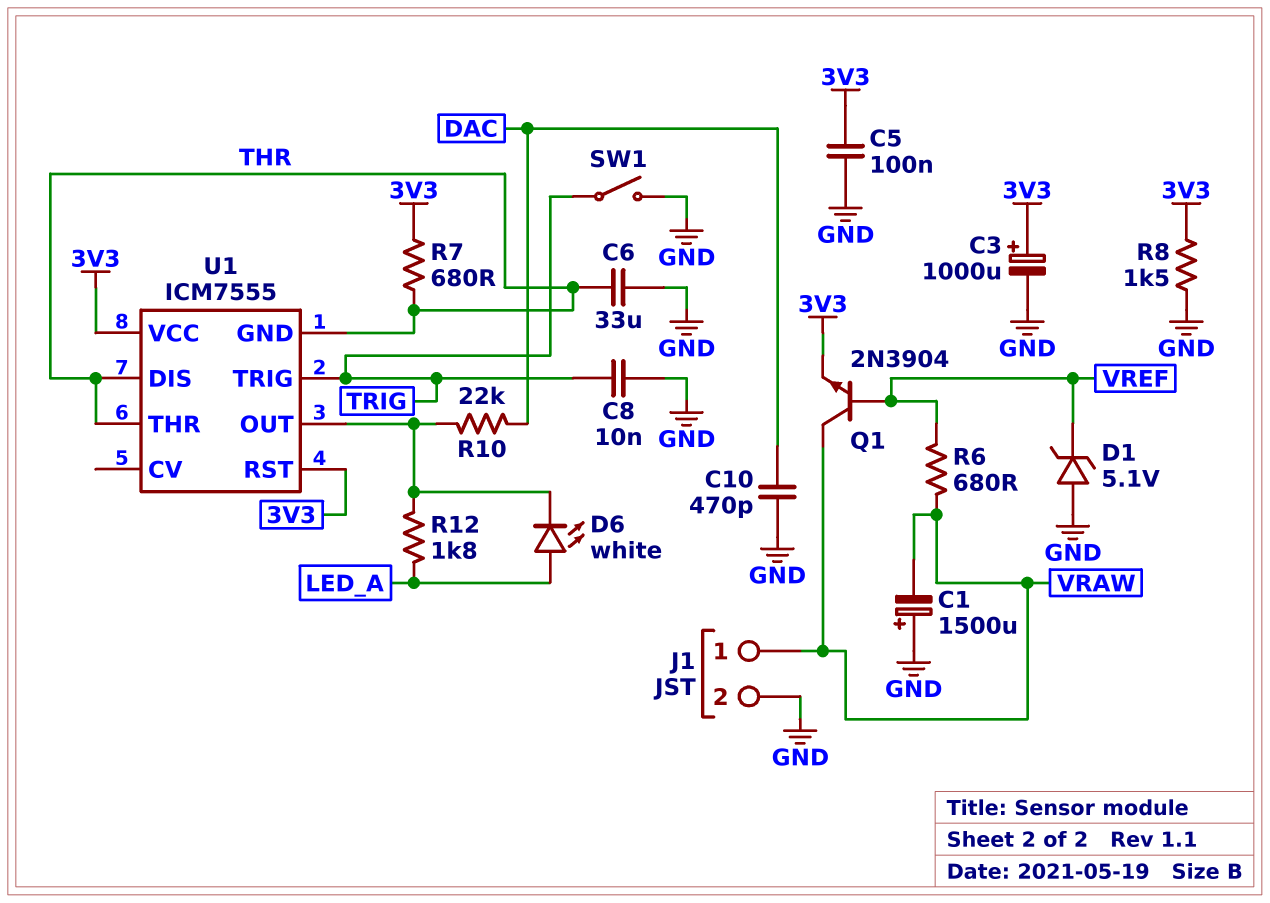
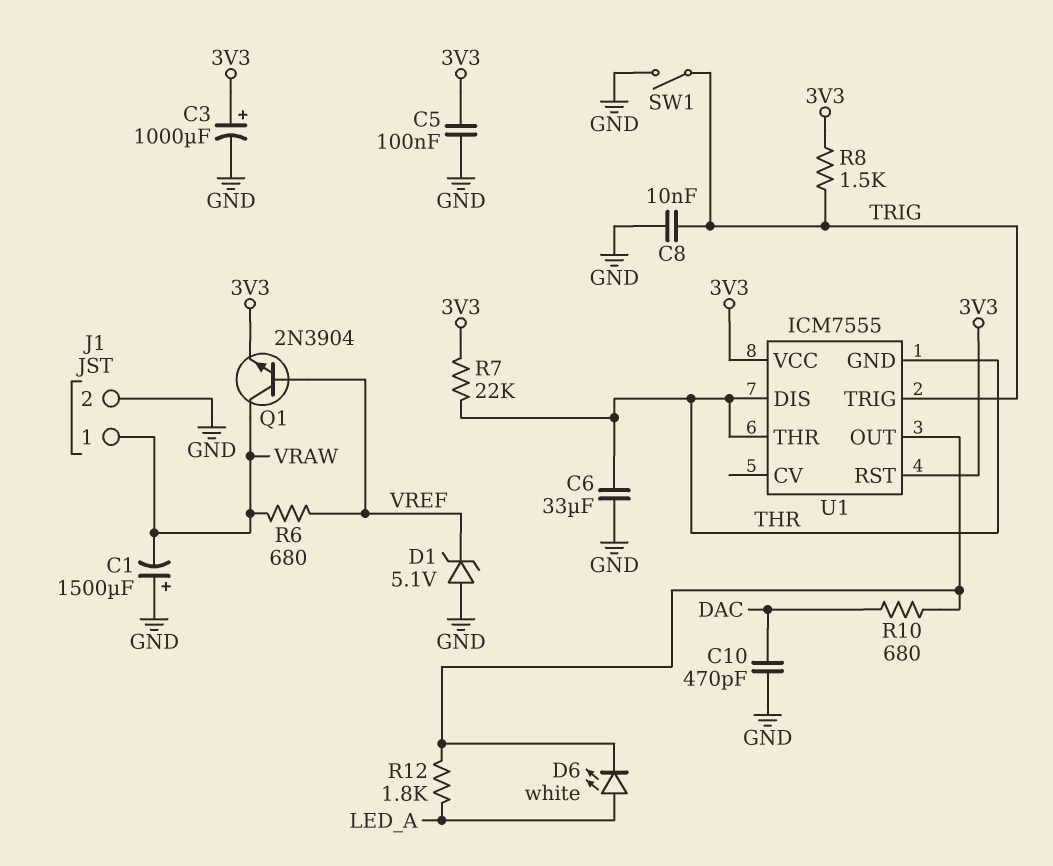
R7: 680 (3V3, THR) -> 22k (3V3, THR)
R8: 1.5k (3V3, GND) -> 1.5k (3V3, TRIG)
R10: 22k (DAC, U1/OUT) -> 680 (DAC, U1/OUT)

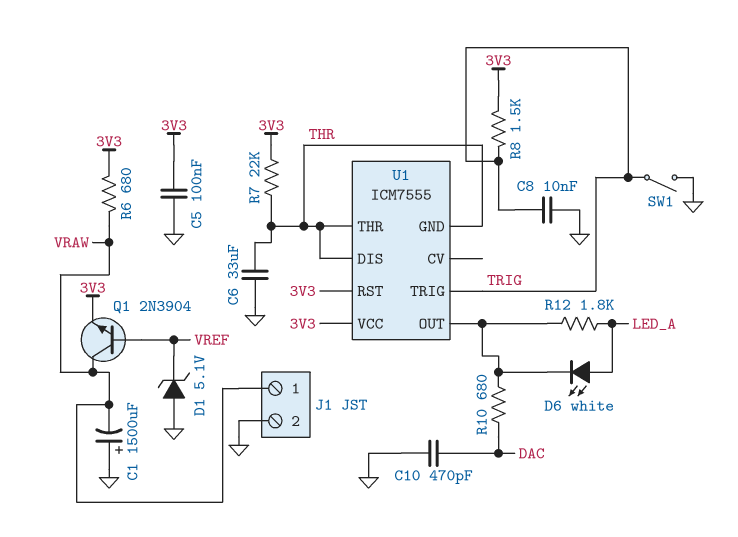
C3: 1000uF (plus 3V3, minus GND) -> none
R6: 680 (VRAW, VREF) -> 680 (3V3, VRAW)

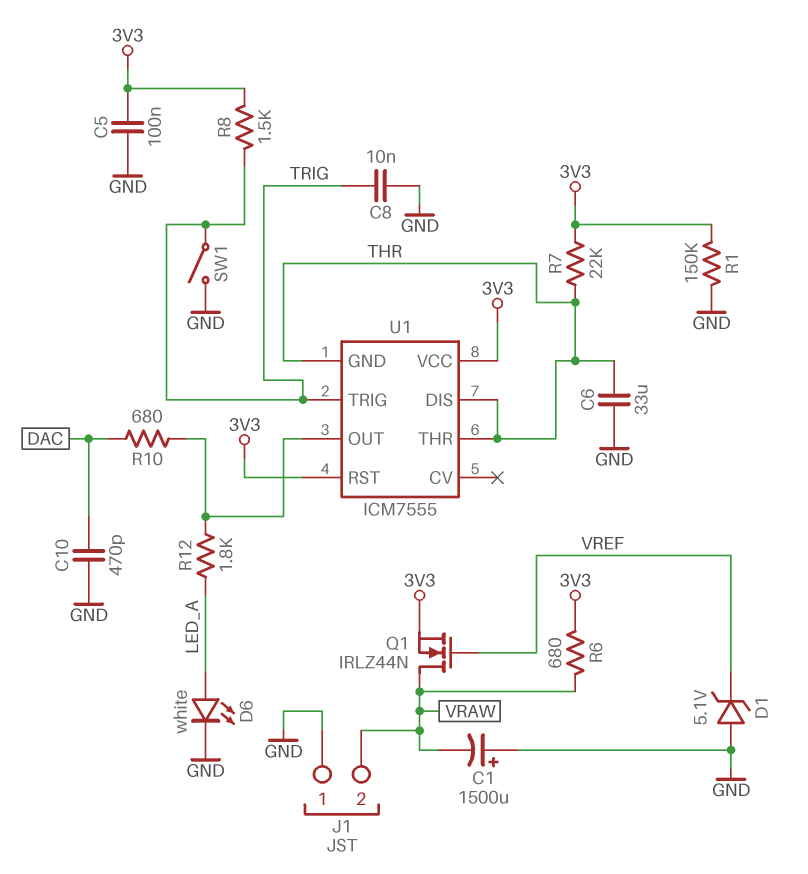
D6: LED white (A LED_A, K U1/OUT) -> LED white (A LED_A, K GND)
J1 pin 1: VRAW -> GND
J1 pin 2: GND -> VRAW
Q1: NPN 2N3904 (B VREF, C VRAW, E 3V3) -> NMOS IRLZ44N (G VREF, D VRAW, S 3V3)
R1: none -> 150k (3V3, GND)

